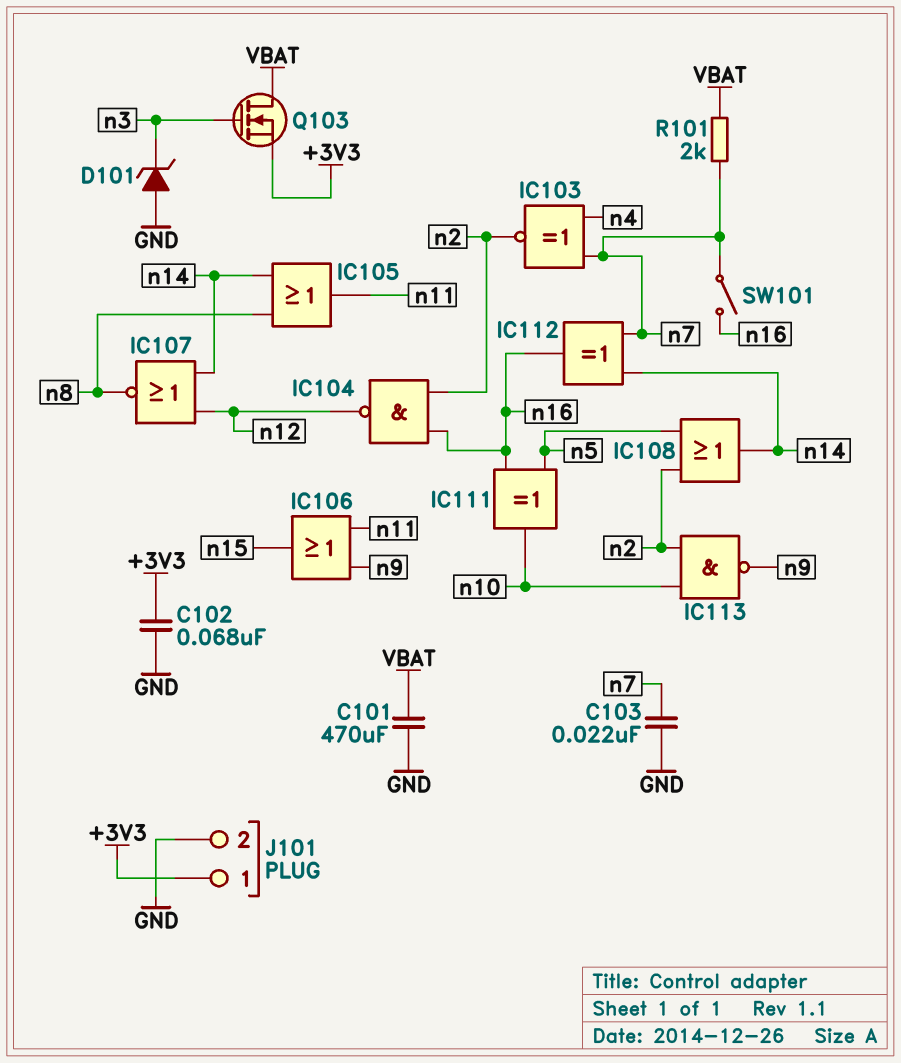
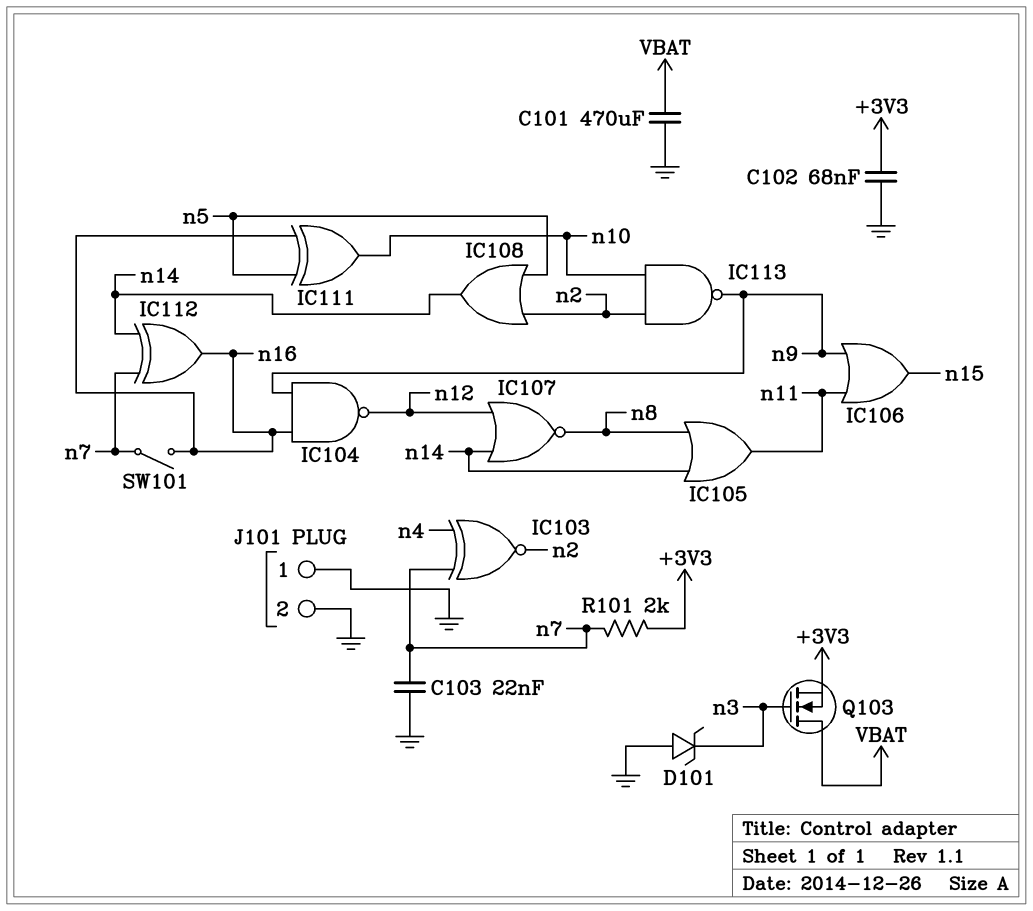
IC104: NAND (in n2, in n16, out n12) -> NAND (in n9, in n16, out n12)
J101 pin 1: +3V3 -> GND
R101: 2k (VBAT, n7) -> 2k (+3V3, n7)

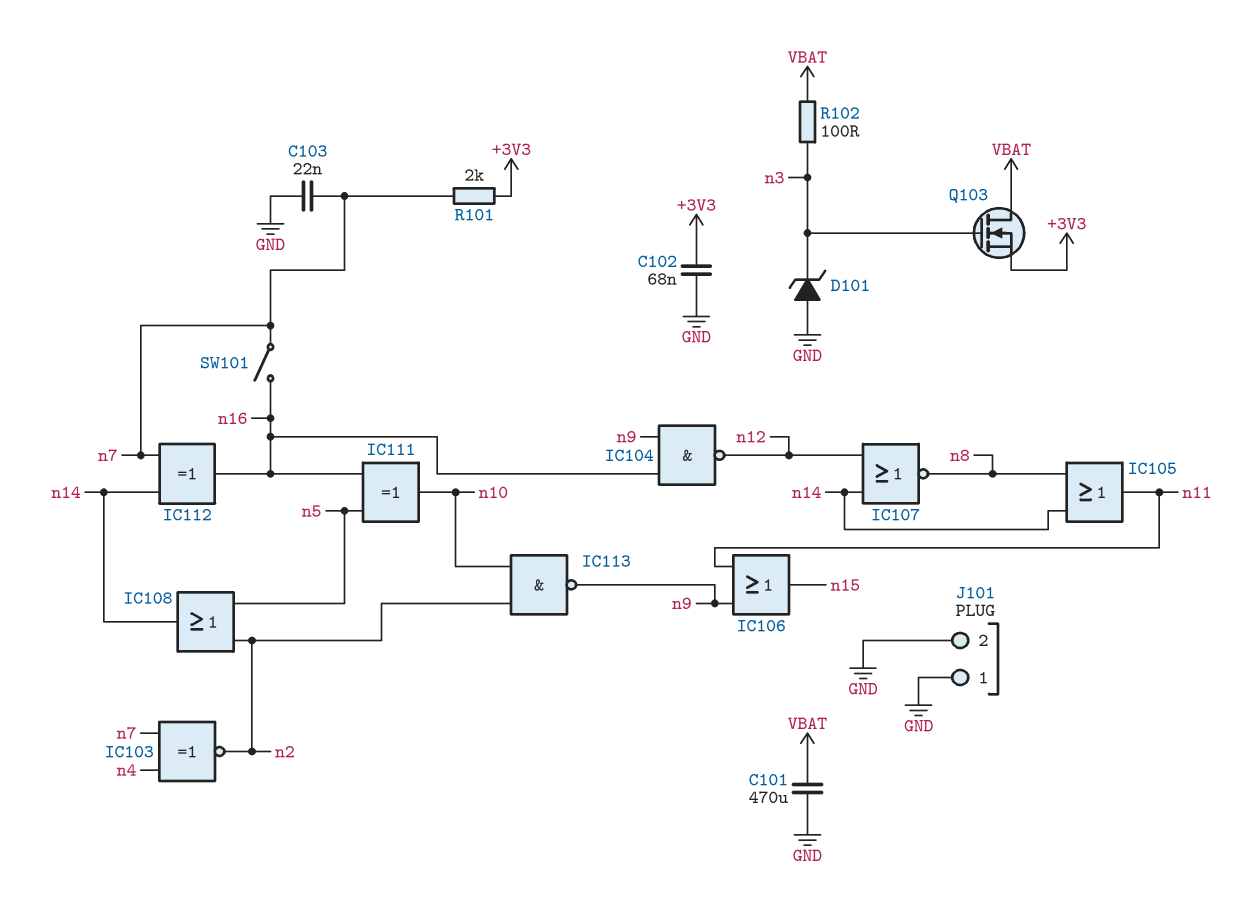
R102: none -> 100 (VBAT, n3)

